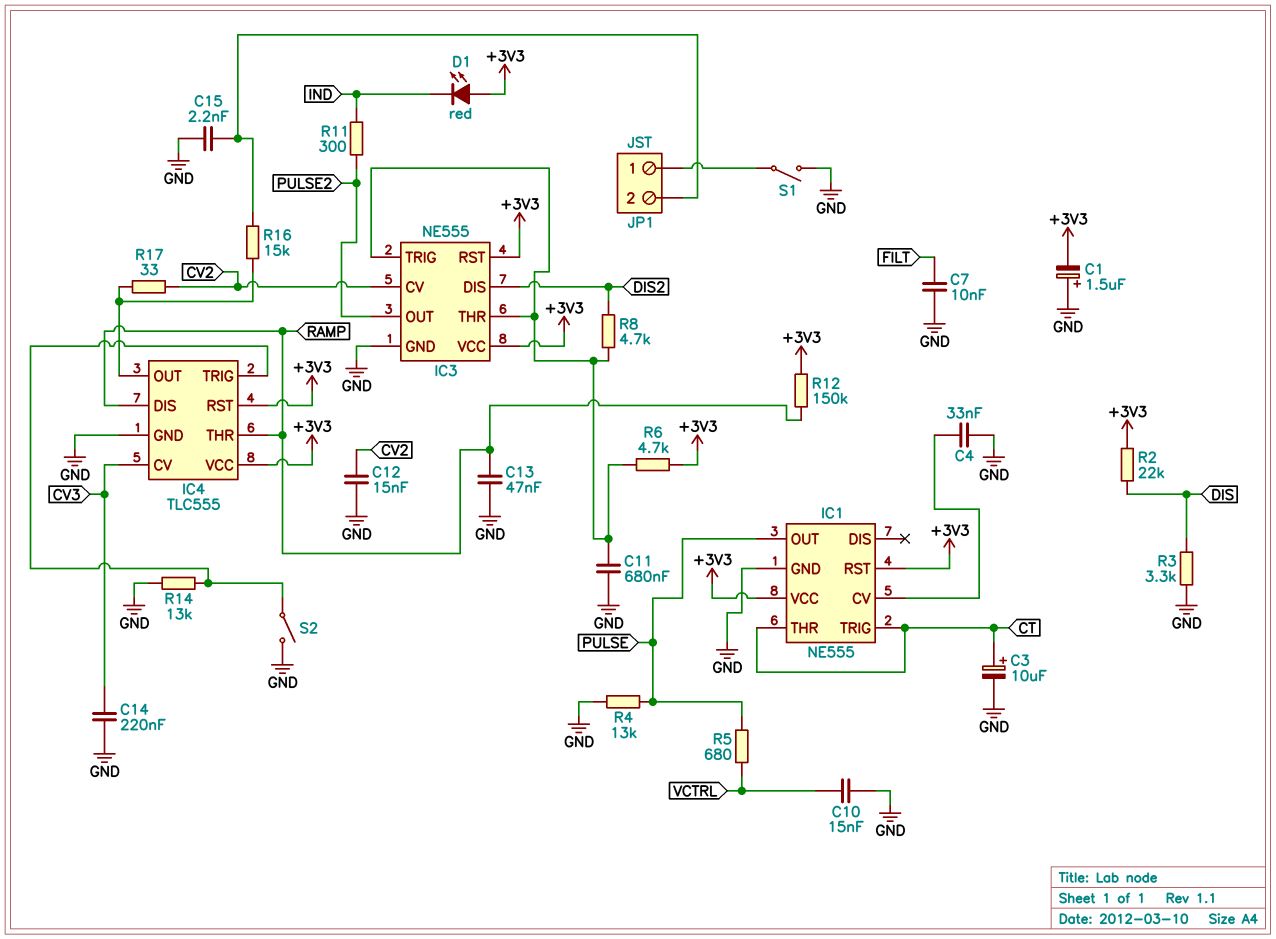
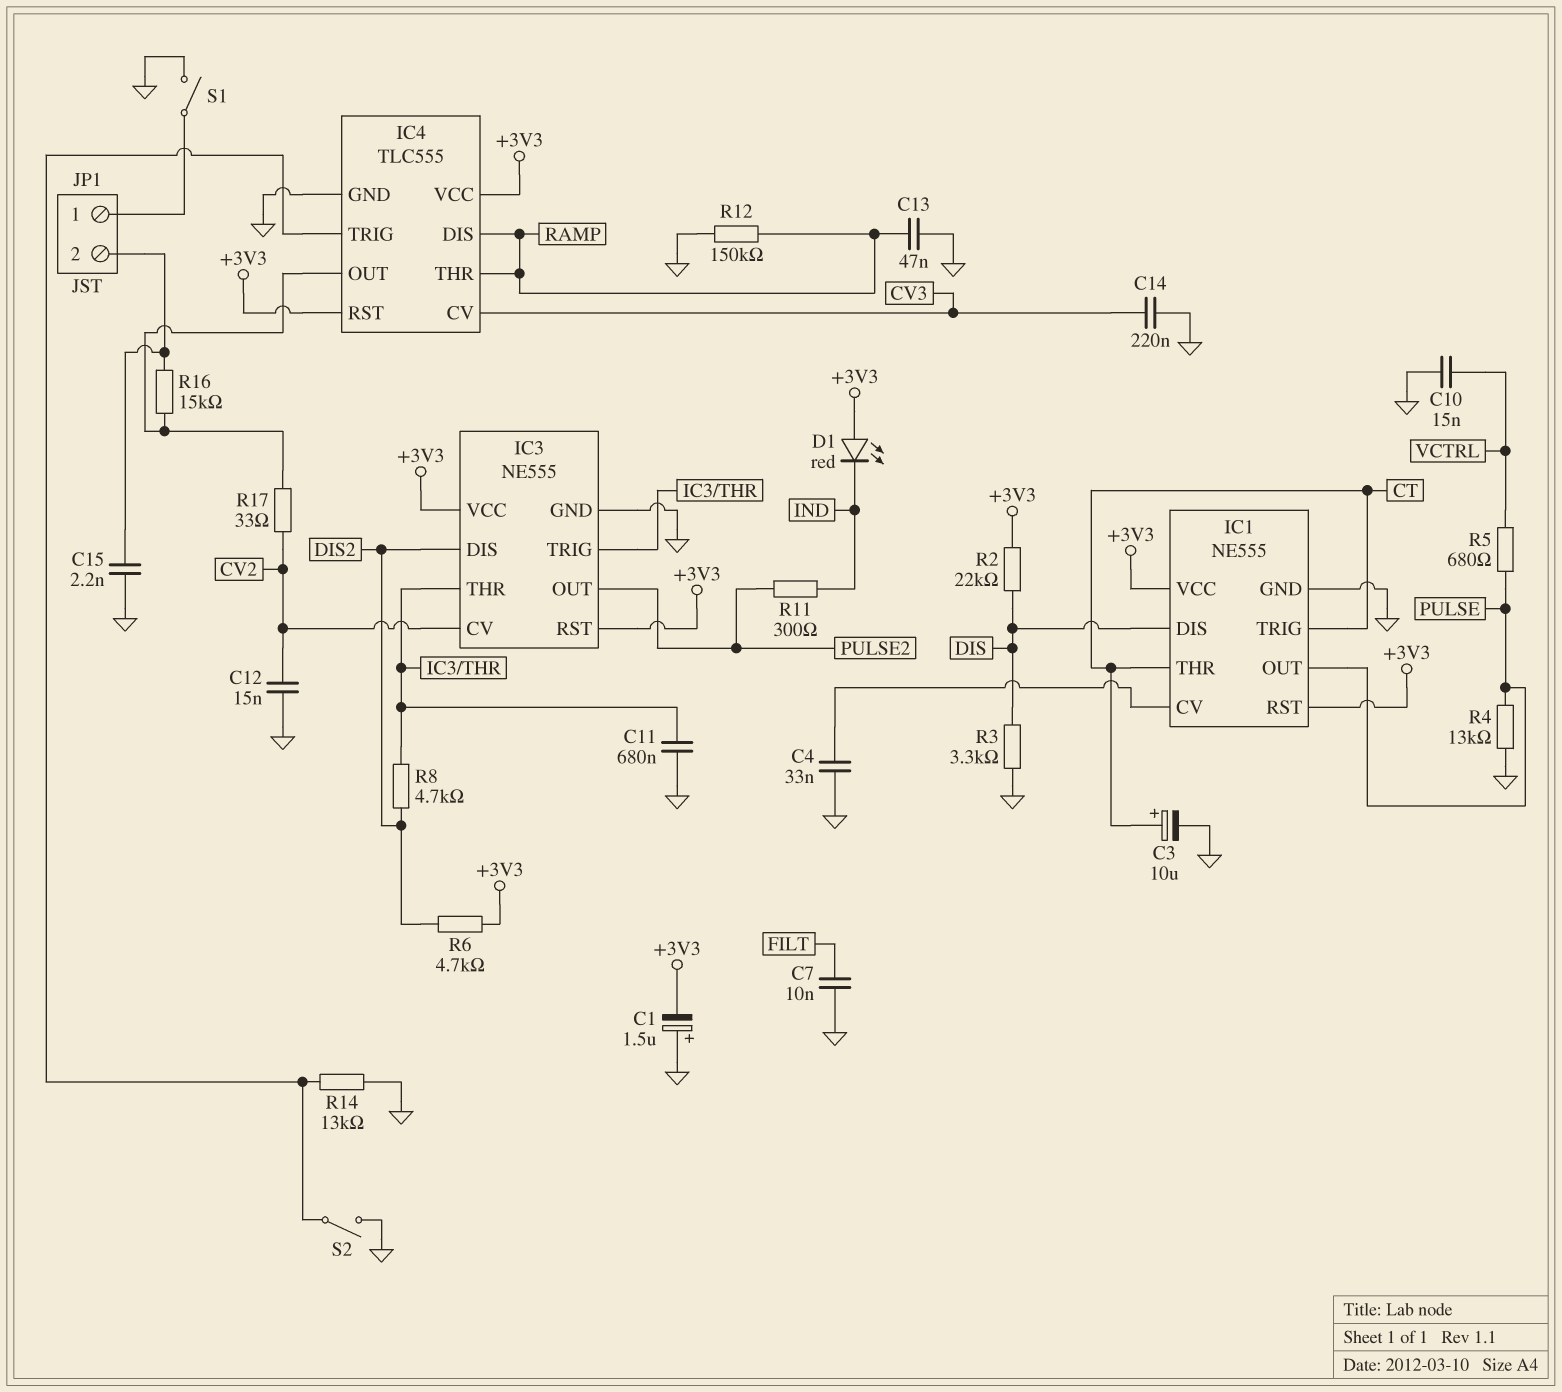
IC1 pin DIS: none -> DIS
R6: 4.7k (+3V3, IC3/THR) -> 4.7k (+3V3, DIS2)
R12: 150k (+3V3, RAMP) -> 150k (GND, RAMP)

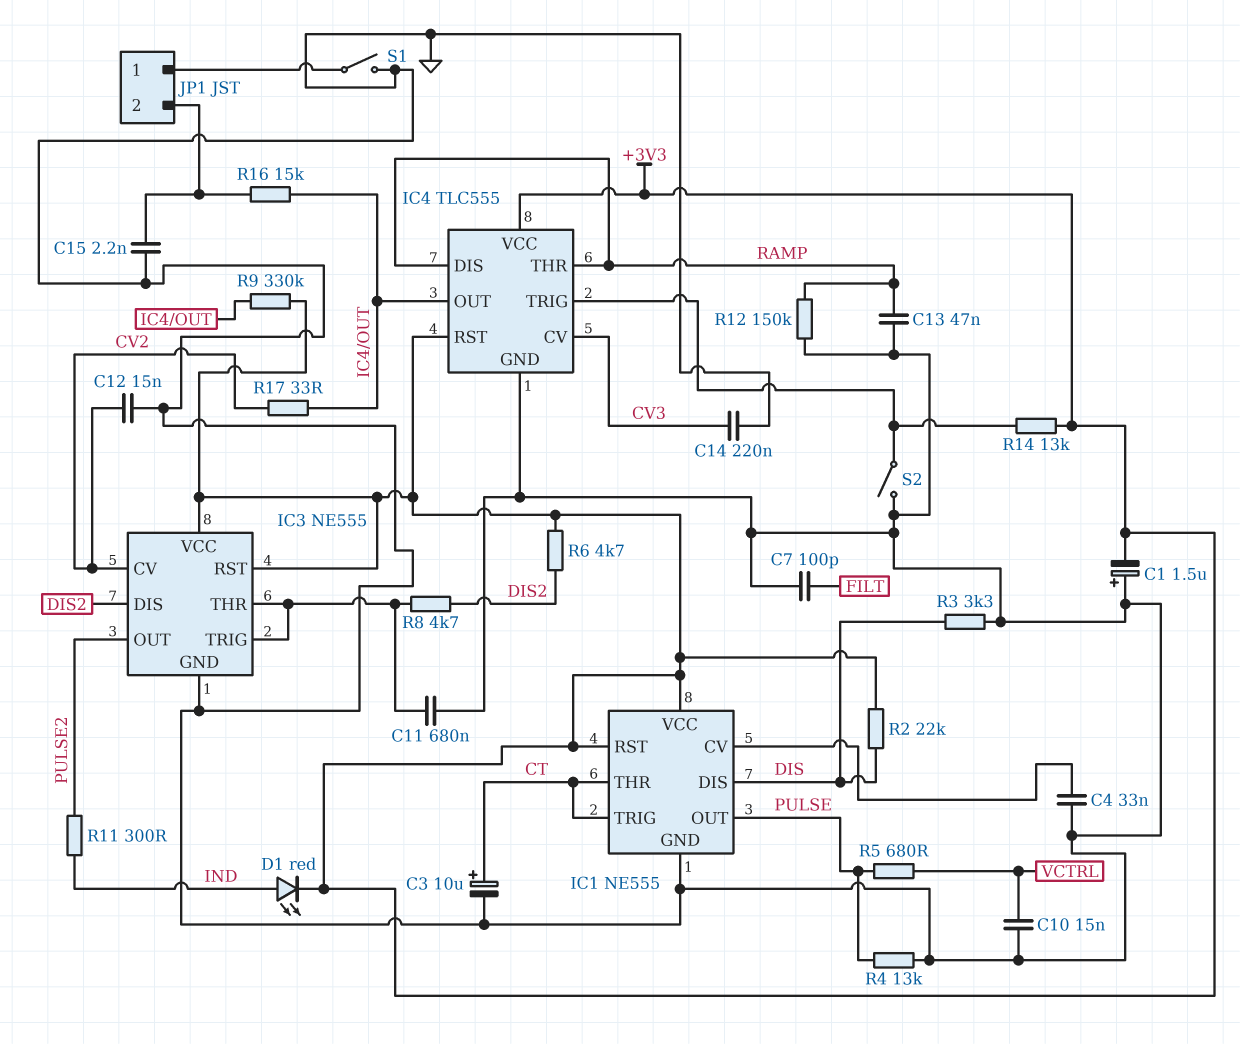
C7: 10nF (FILT, GND) -> 100pF (FILT, GND)
D1: LED red (A +3V3, K IND) -> LED red (A IND, K +3V3)
R9: none -> 330k (+3V3, IC4/OUT)
R14: 13k (GND, IC4/TRIG) -> 13k (+3V3, IC4/TRIG)

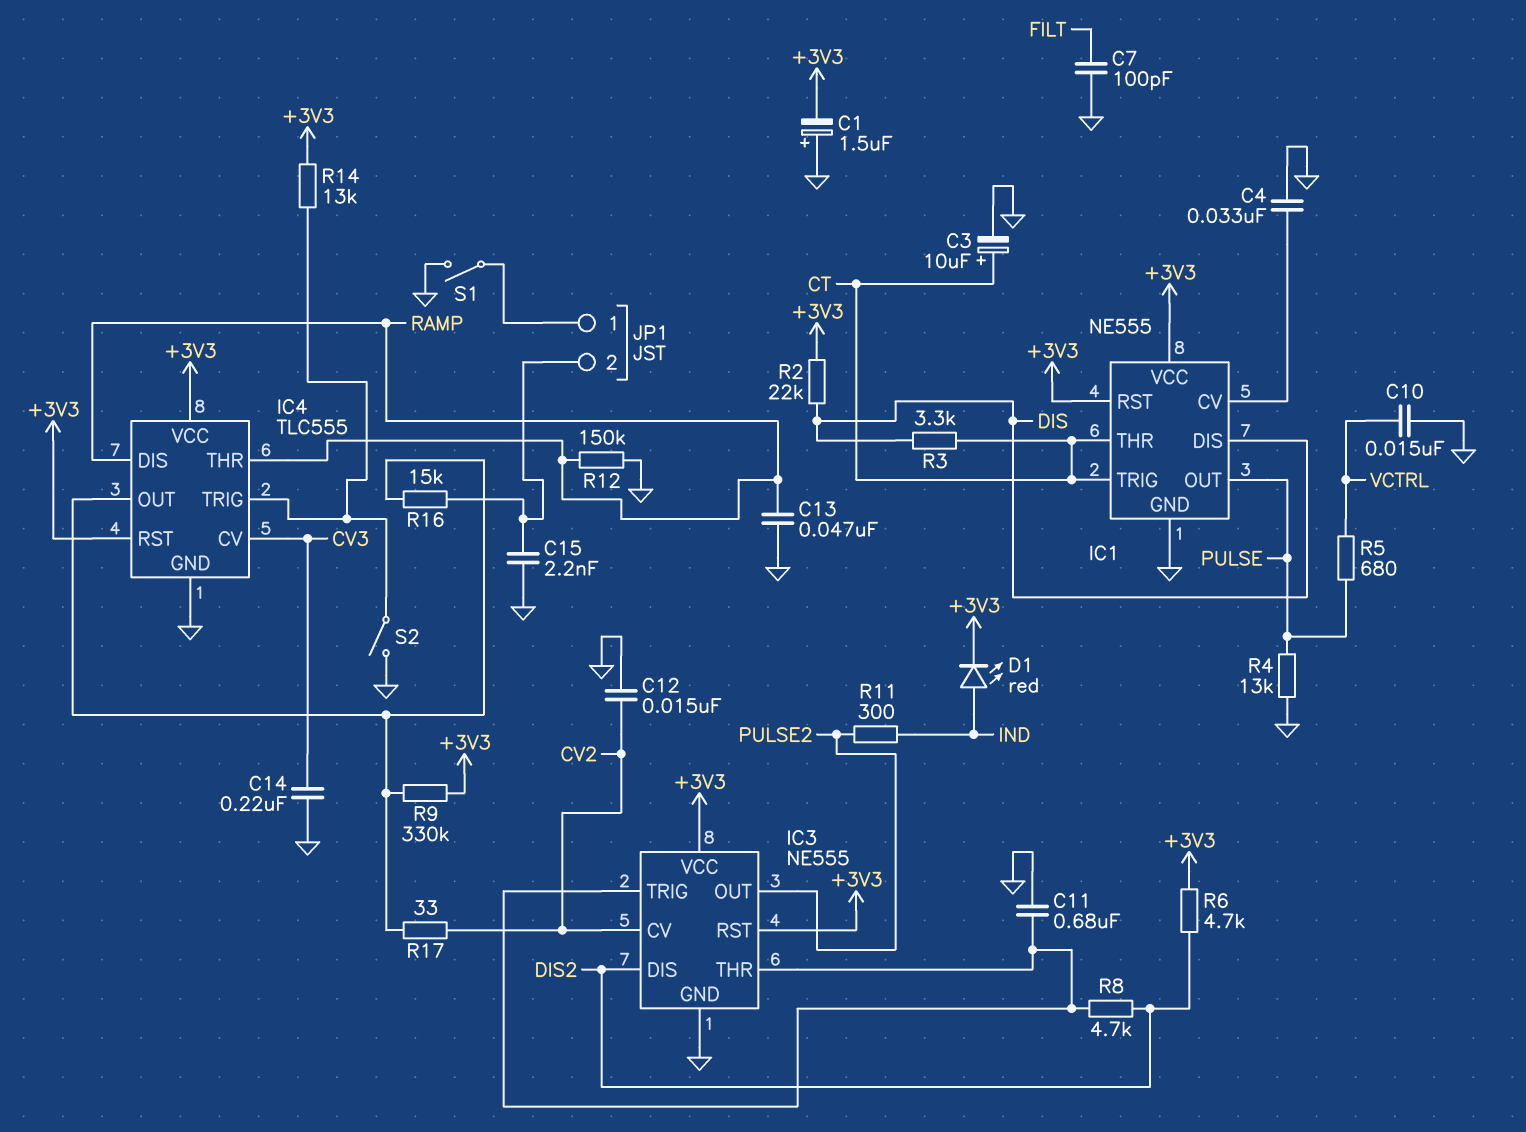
R3: 3.3k (DIS, GND) -> 3.3k (CT, DIS)

